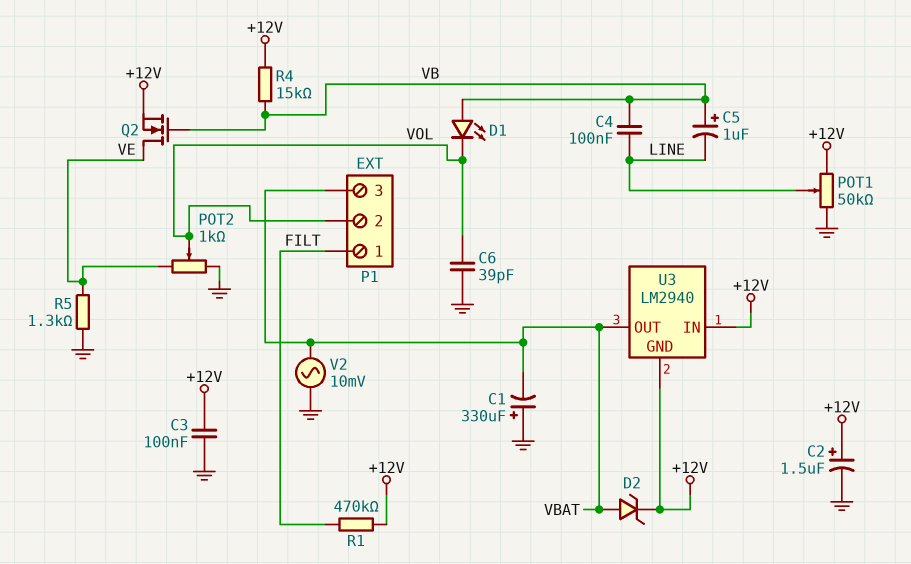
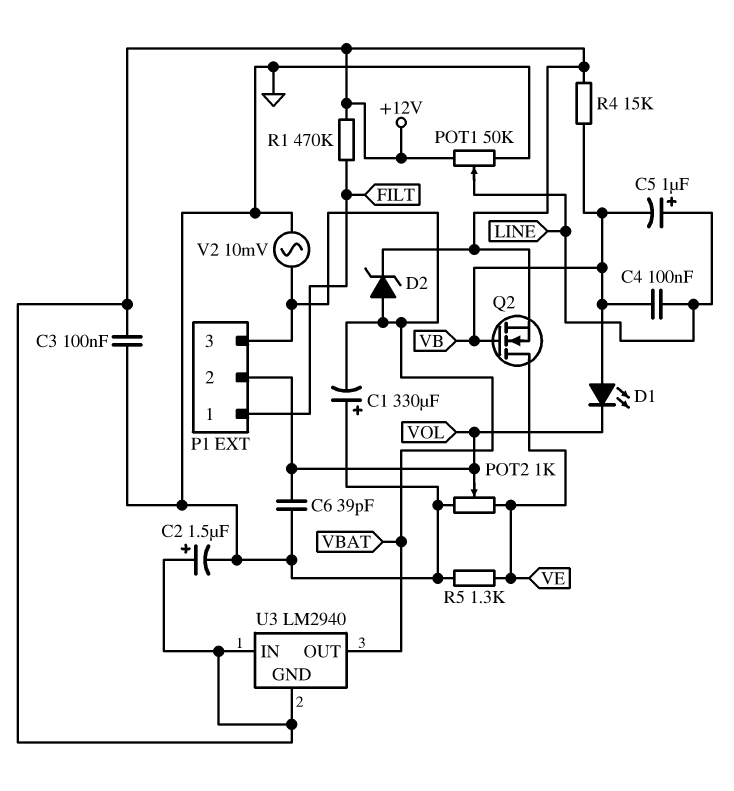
C5: 1uF (plus VB, minus LINE) -> 1uF (plus LINE, minus VB)

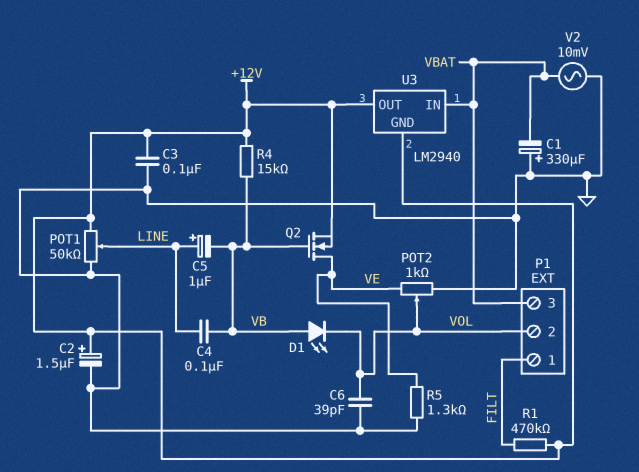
D2: zener (A VBAT, K +12V) -> none
U3 pin IN: +12V -> VBAT
U3 pin OUT: VBAT -> +12V

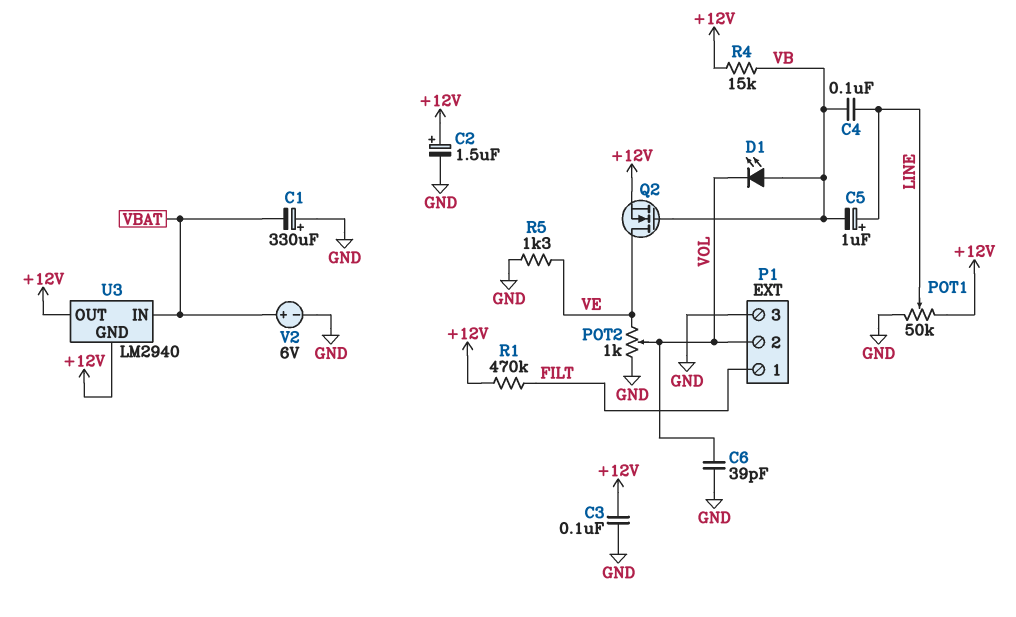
P1 pin 3: VBAT -> GND
V2: AC 10mV (GND, VBAT) -> 6V (plus VBAT, minus GND)

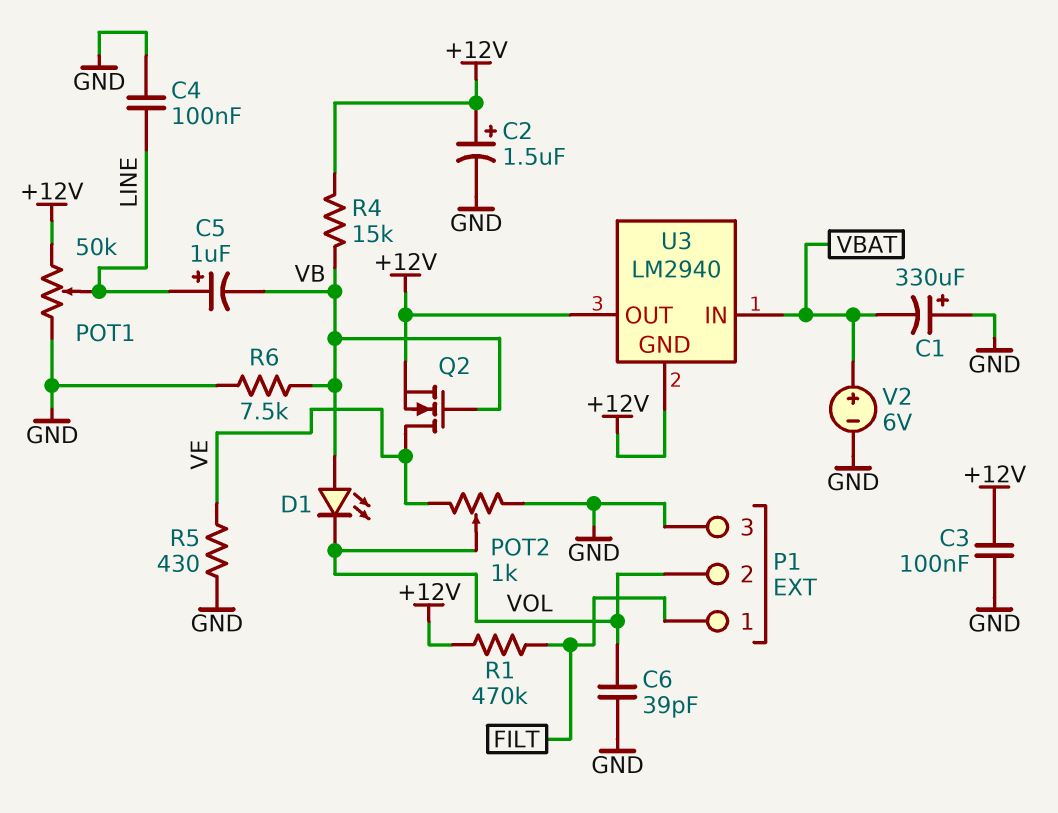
C4: 100nF (LINE, VB) -> 100nF (GND, LINE)
R5: 1.3k (GND, VE) -> 430 (GND, VE)
R6: none -> 7.5k (GND, VB)

